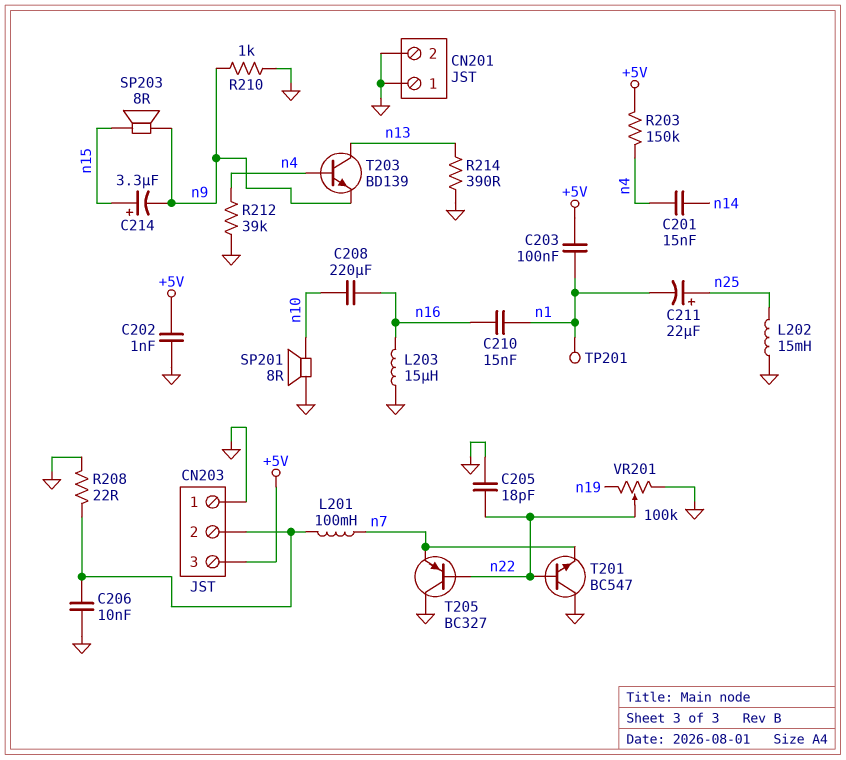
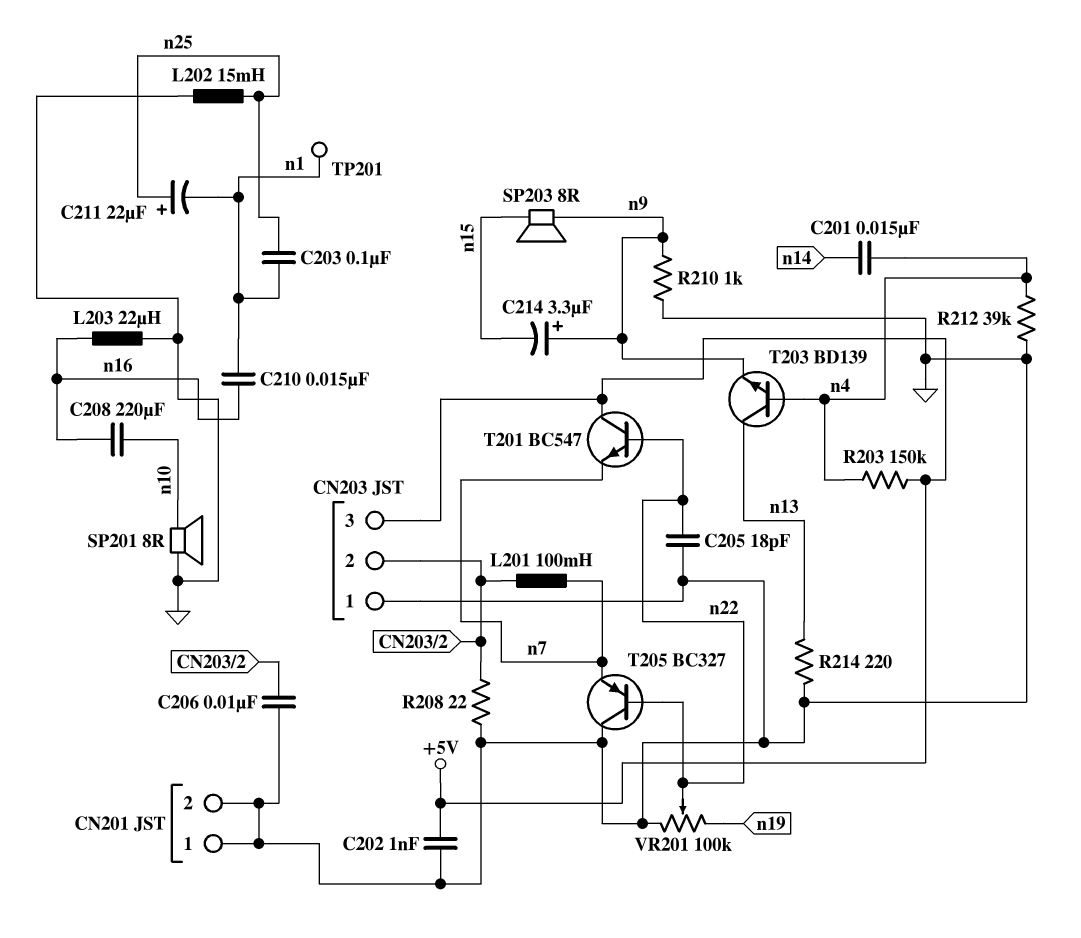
C203: 100nF (+5V, n1) -> 100nF (n1, n25)
C214: 3.3uF (plus n15, minus n9) -> 3.3uF (plus n9, minus n15)
L203: 15uH (GND, n16) -> 22uH (GND, n16)
R214: 390 (GND, n13) -> 220 (GND, n13)
T201: NPN BC547 (B n22, C GND, E n7) -> NPN BC547 (B n22, C +5V, E n7)

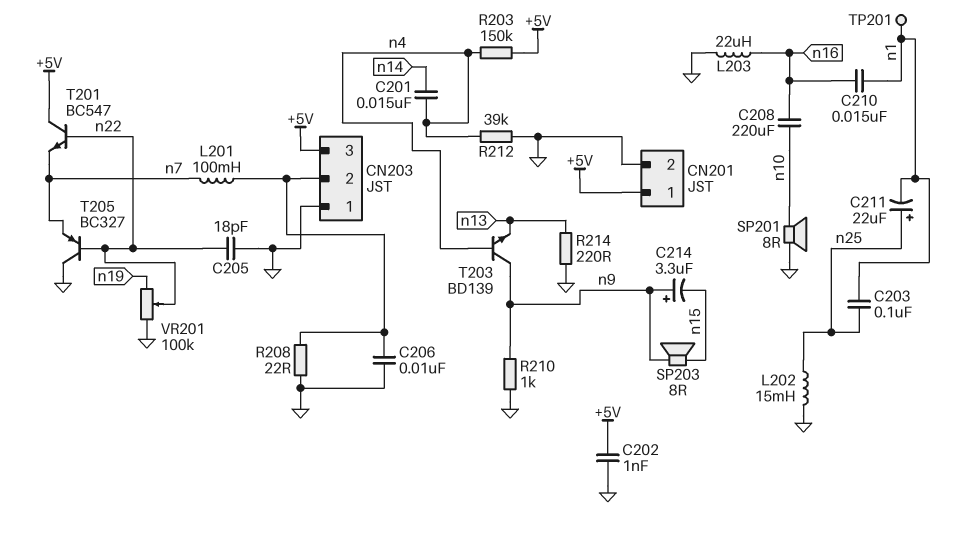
CN201 pin 1: GND -> +5V
T203: NPN BD139 (B n4, C n13, E n9) -> NPN BD139 (B n4, C n9, E n13)

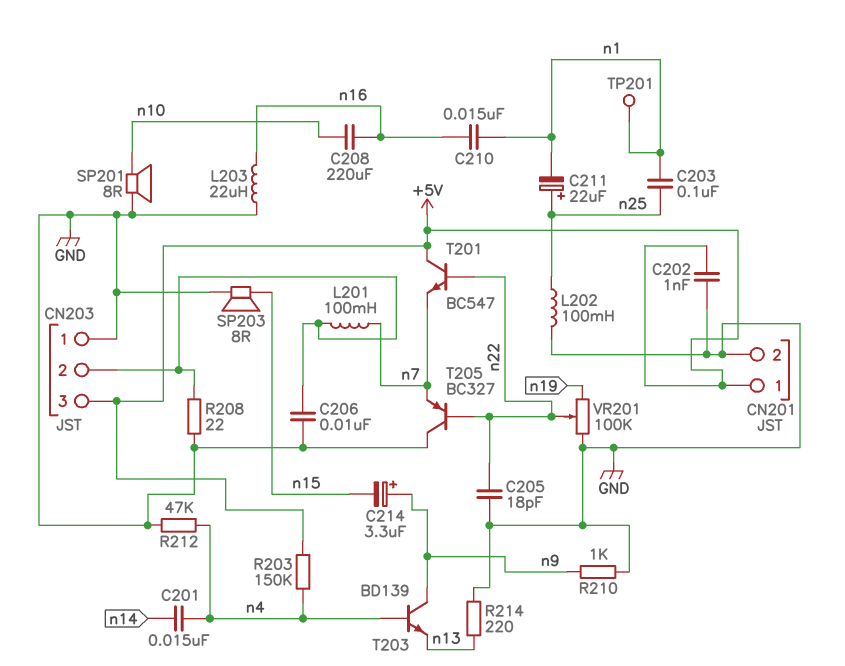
L202: 15mH (GND, n25) -> 100mH (GND, n25)
R212: 39k (GND, n4) -> 47k (GND, n4)
SP203: speaker 8R (n9, n15) -> speaker 8R (GND, n15)

